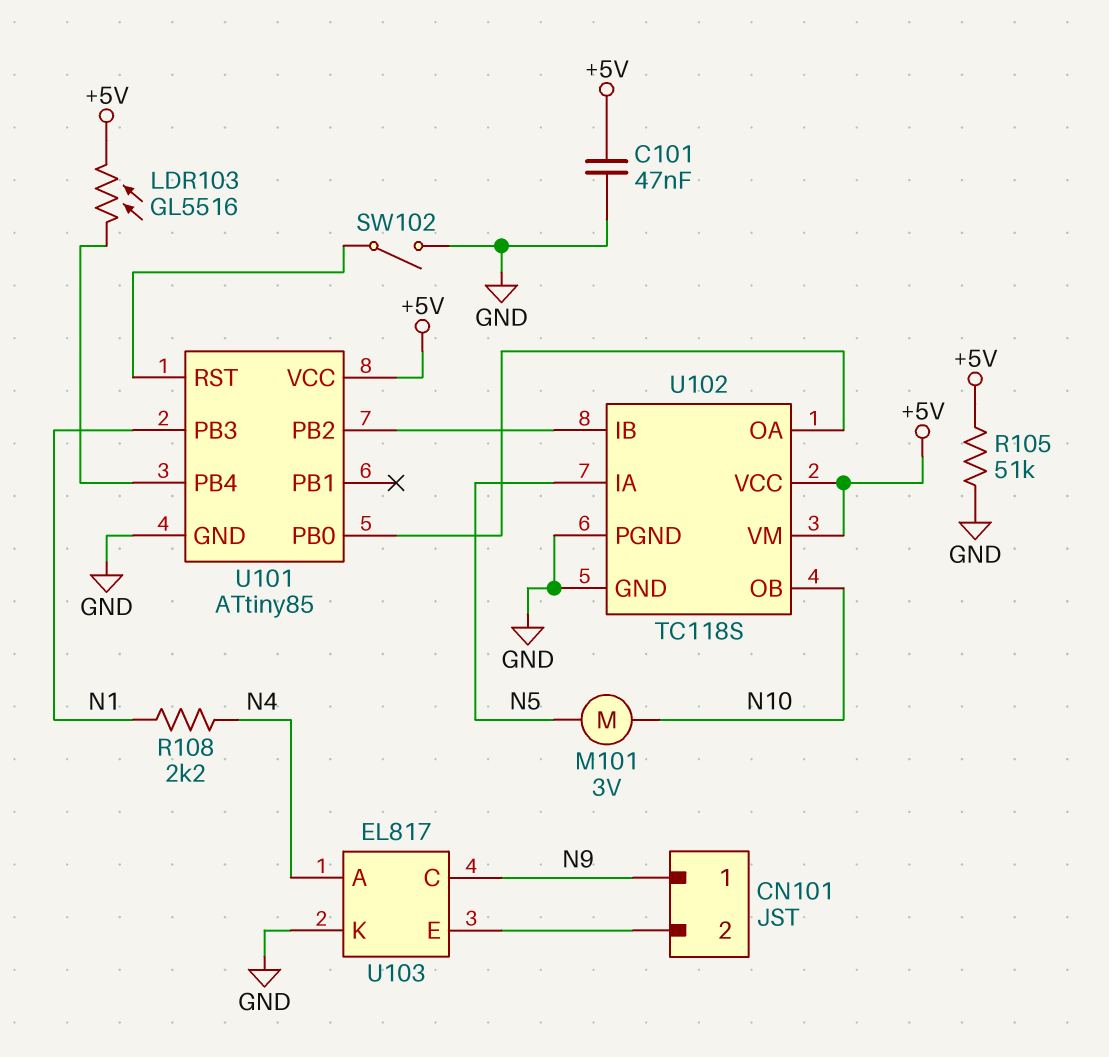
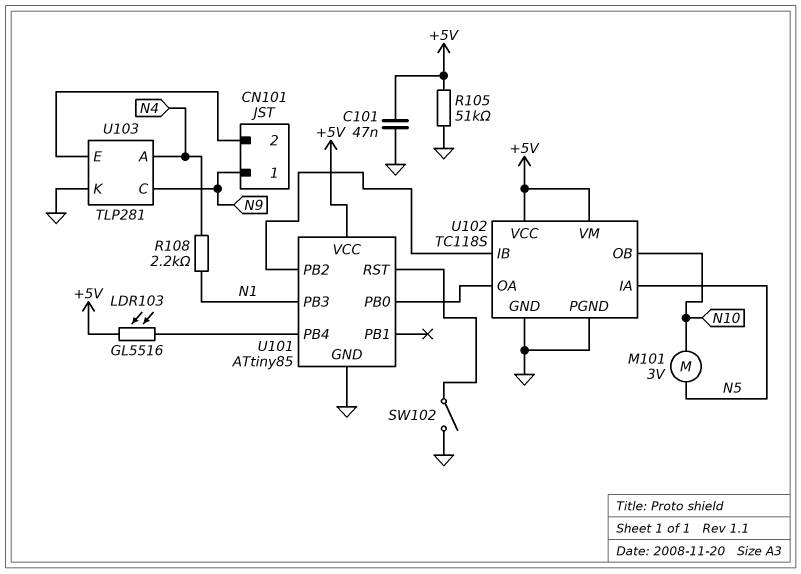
U103: EL817 -> TLP281

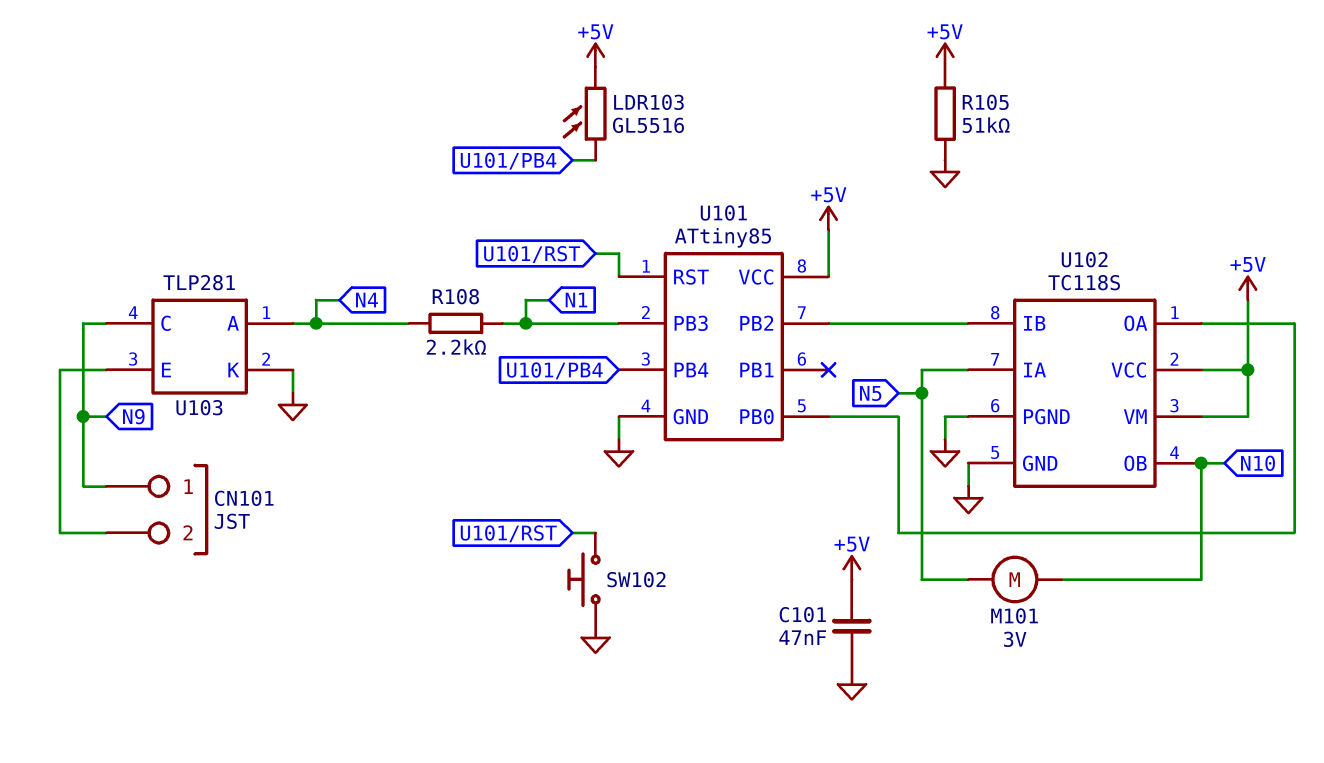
SW102: switch (GND, U101/RST) -> button (GND, U101/RST)

